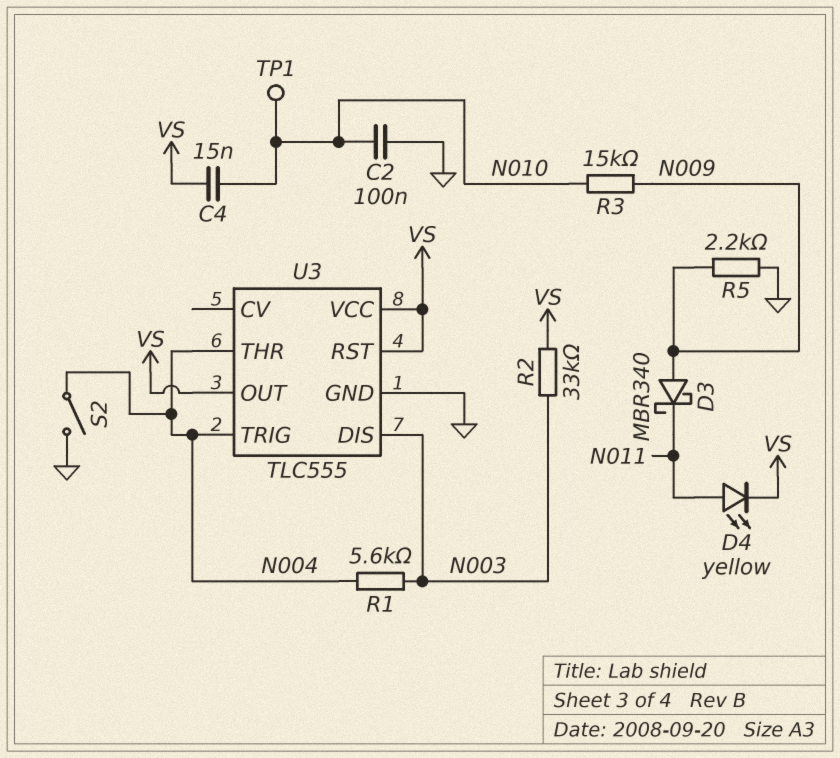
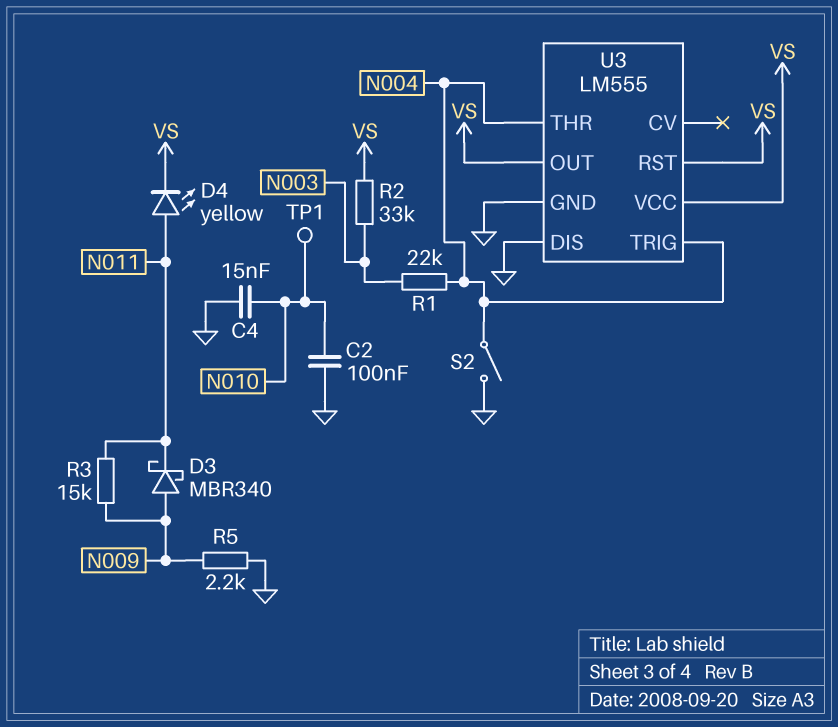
C4: 15nF (N010, VS) -> 15nF (GND, N010)
R1: 5.6k (N003, N004) -> 22k (N003, N004)
R3: 15k (N009, N010) -> 15k (N009, N011)
U3: TLC555 -> LM555
U3 pin DIS: N003 -> GND

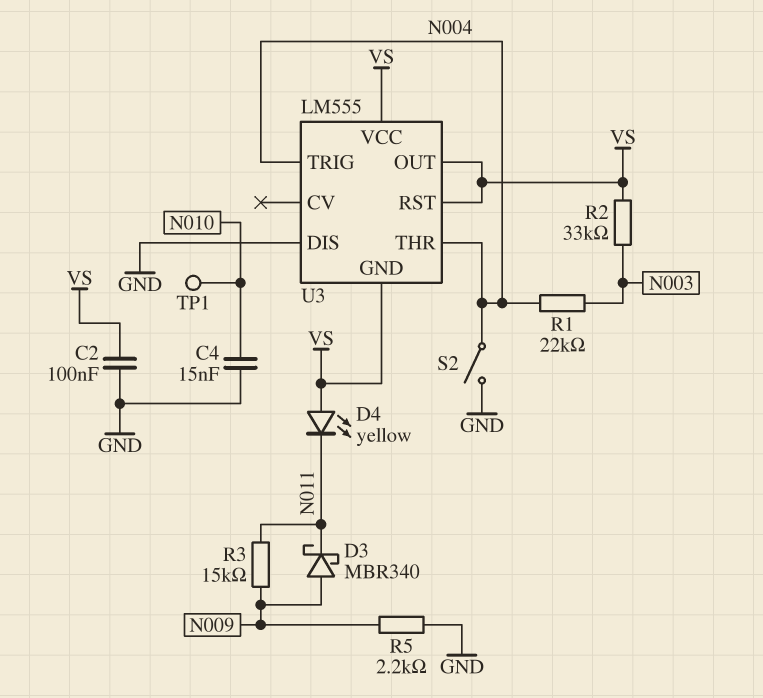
C2: 100nF (GND, N010) -> 100nF (GND, VS)
D4: LED yellow (A N011, K VS) -> LED yellow (A VS, K N011)
U3 pin GND: GND -> VS

